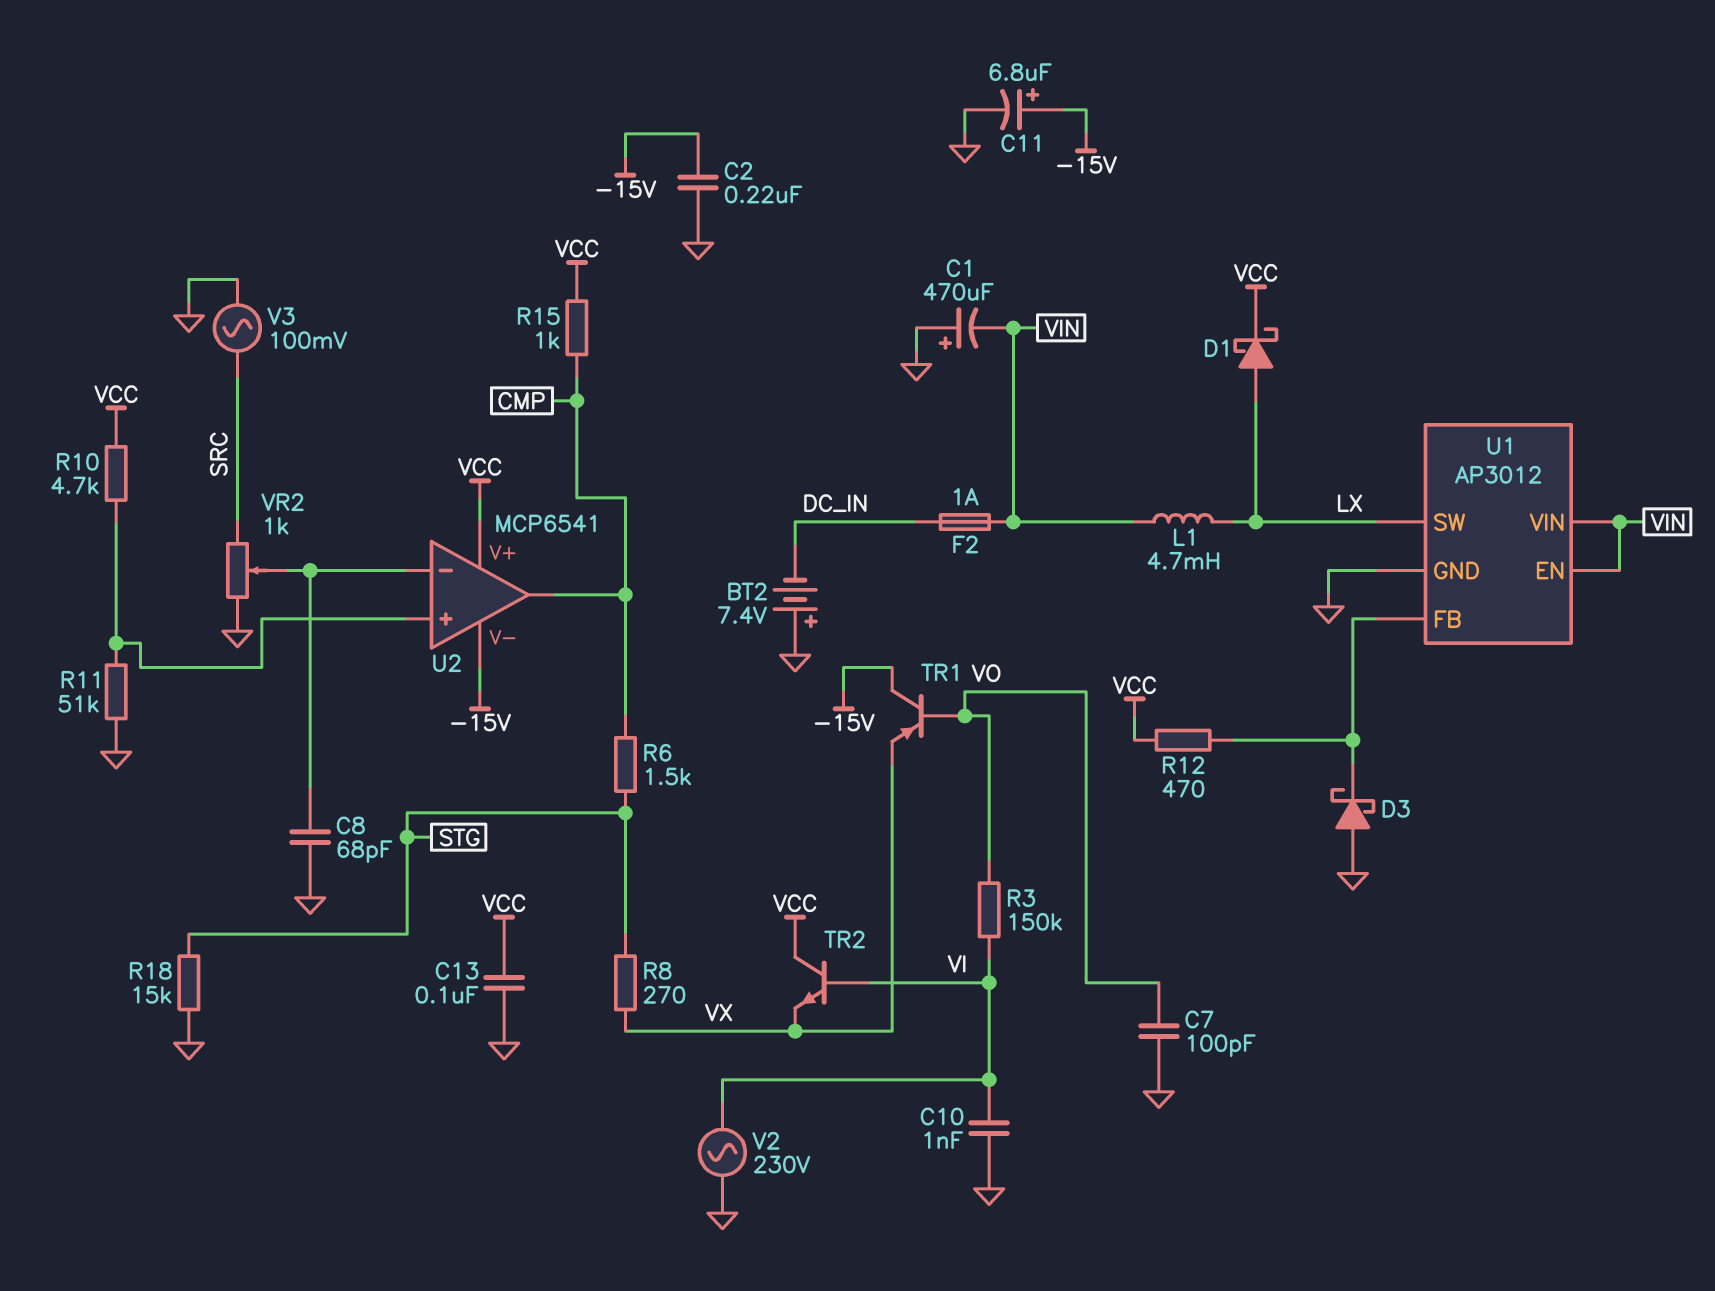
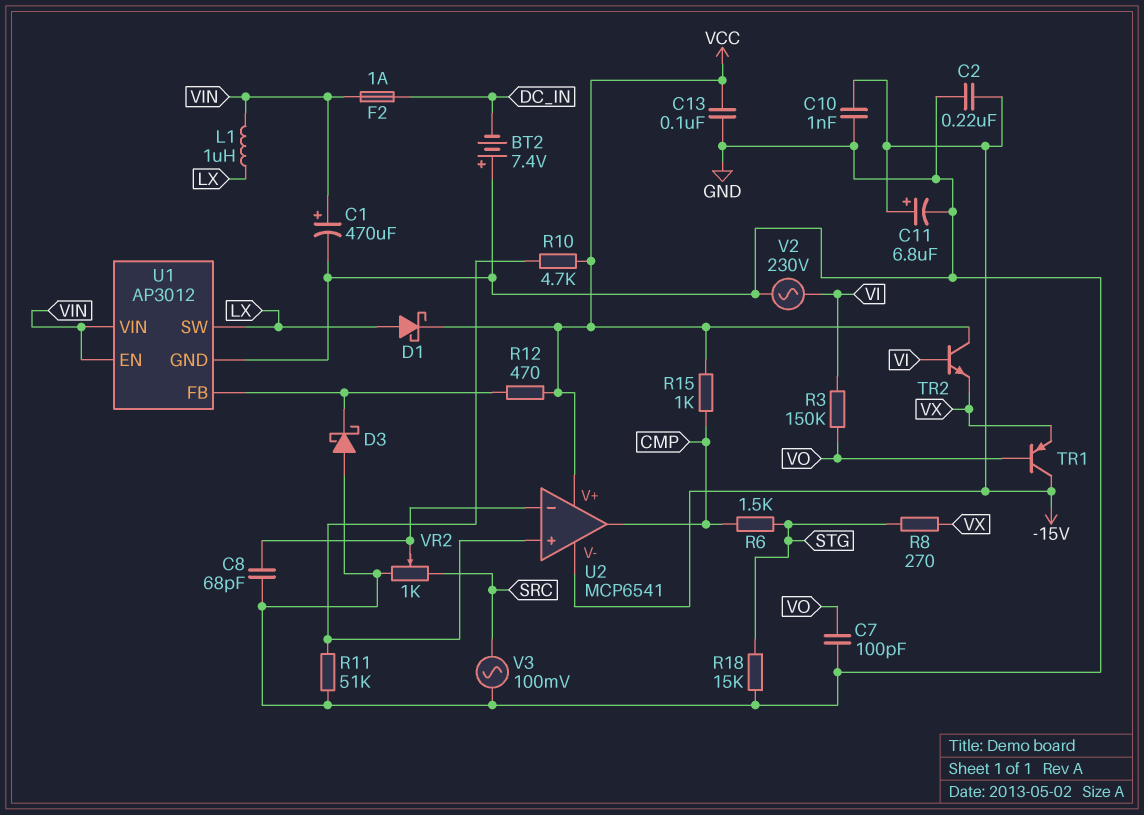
C1: 470uF (plus GND, minus VIN) -> 470uF (plus VIN, minus GND)
C10: 1nF (GND, VI) -> 1nF (-15V, GND)
L1: 4.7mH (LX, VIN) -> 1uH (LX, VIN)

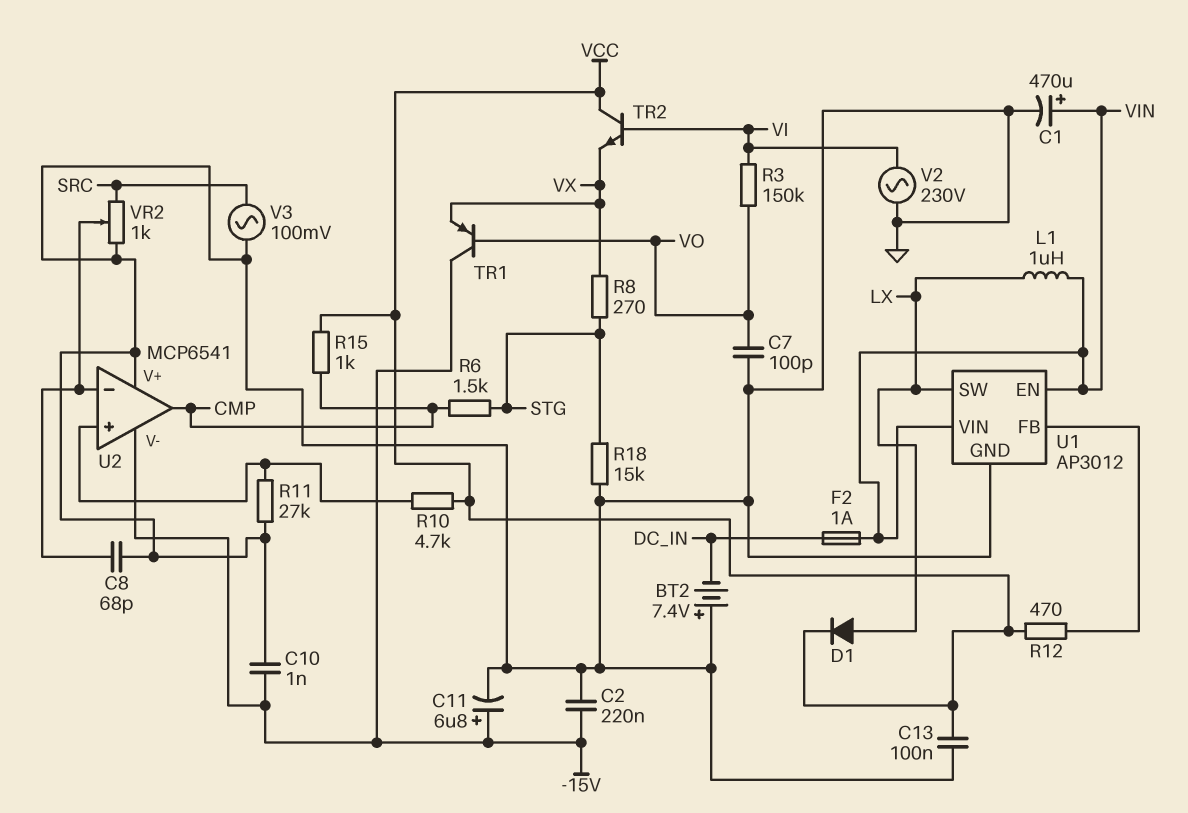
D1: schottky (A LX, K VCC) -> diode (A LX, K VCC)
D3: schottky (A GND, K U1/FB) -> none
R11: 51k (GND, U2/in+) -> 27k (GND, U2/in+)
U2 pin V+: VCC -> GND

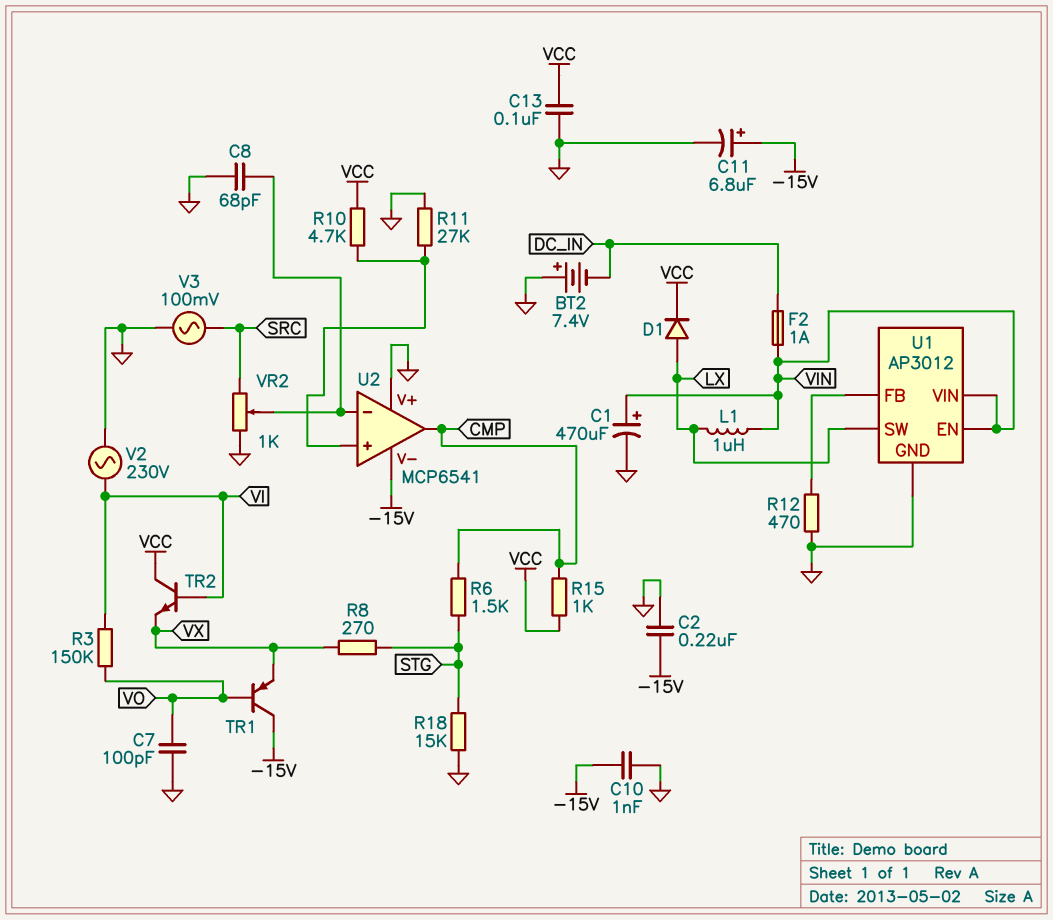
R12: 470 (U1/FB, VCC) -> 470 (GND, U1/FB)

